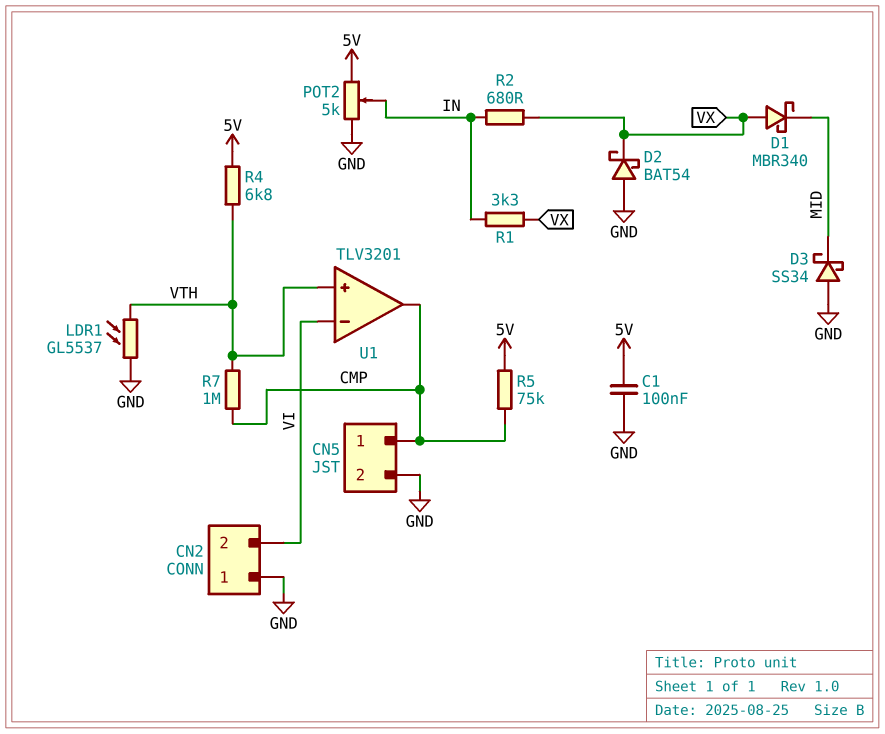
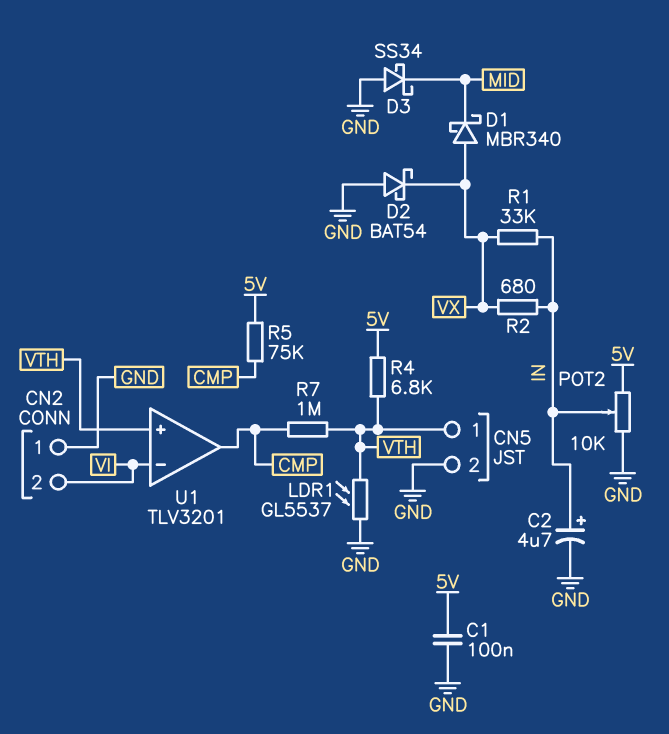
C2: none -> 4.7uF (plus IN, minus GND)
CN5 pin 1: CMP -> VTH
POT2: 5k (5V, GND, wiper IN) -> 10k (5V, GND, wiper IN)
R1: 3.3k (IN, VX) -> 33k (IN, VX)

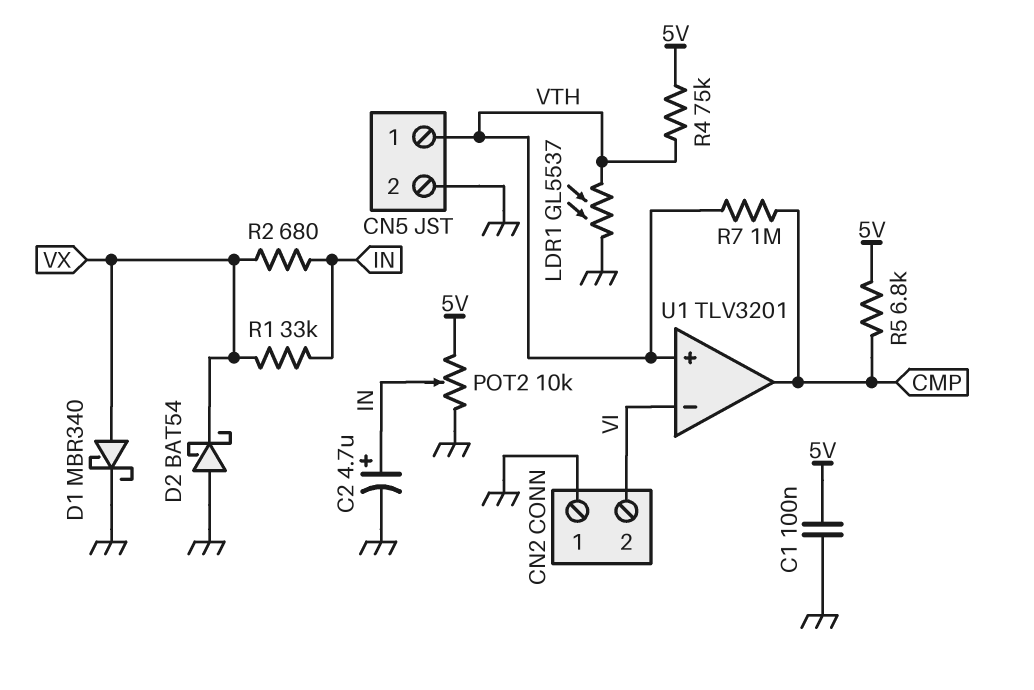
D1: schottky MBR340 (A VX, K MID) -> schottky MBR340 (A VX, K GND)
D3: schottky SS34 (A GND, K MID) -> none
R4: 6.8k (5V, VTH) -> 75k (5V, VTH)
R5: 75k (5V, CMP) -> 6.8k (5V, CMP)

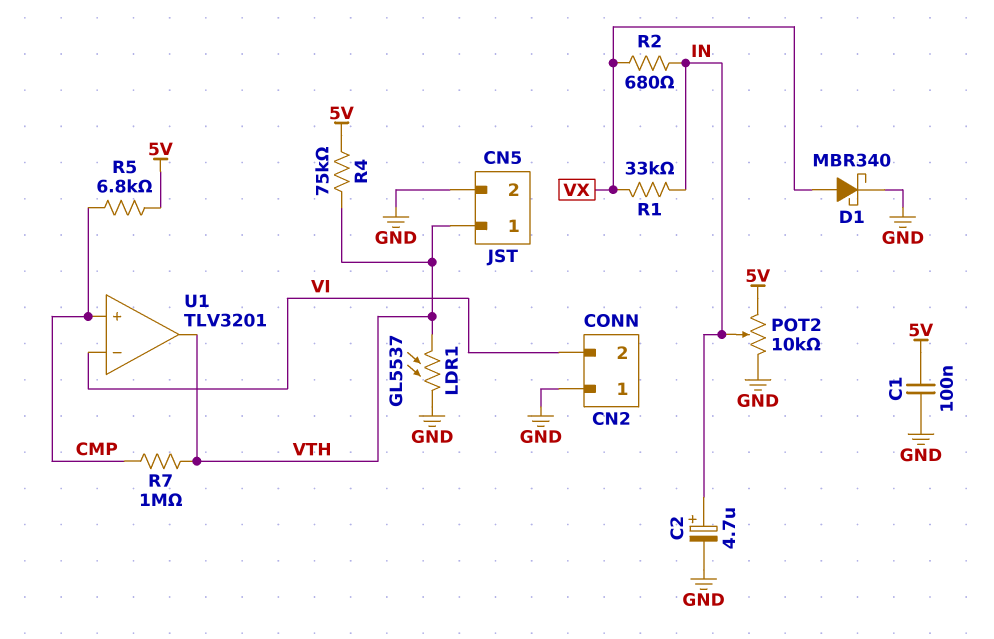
D2: schottky BAT54 (A GND, K VX) -> none
U1 pin in+: VTH -> CMP
U1 pin out: CMP -> VTH

